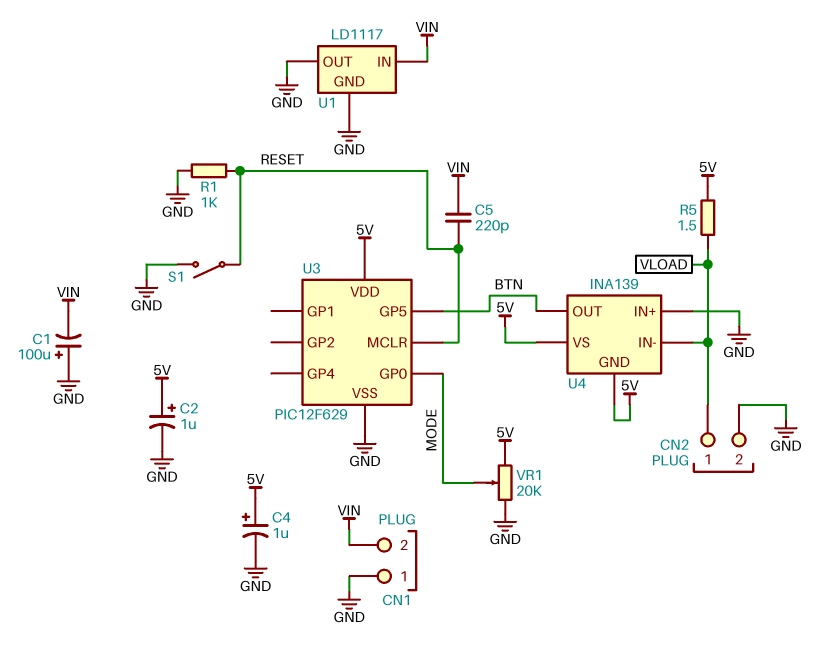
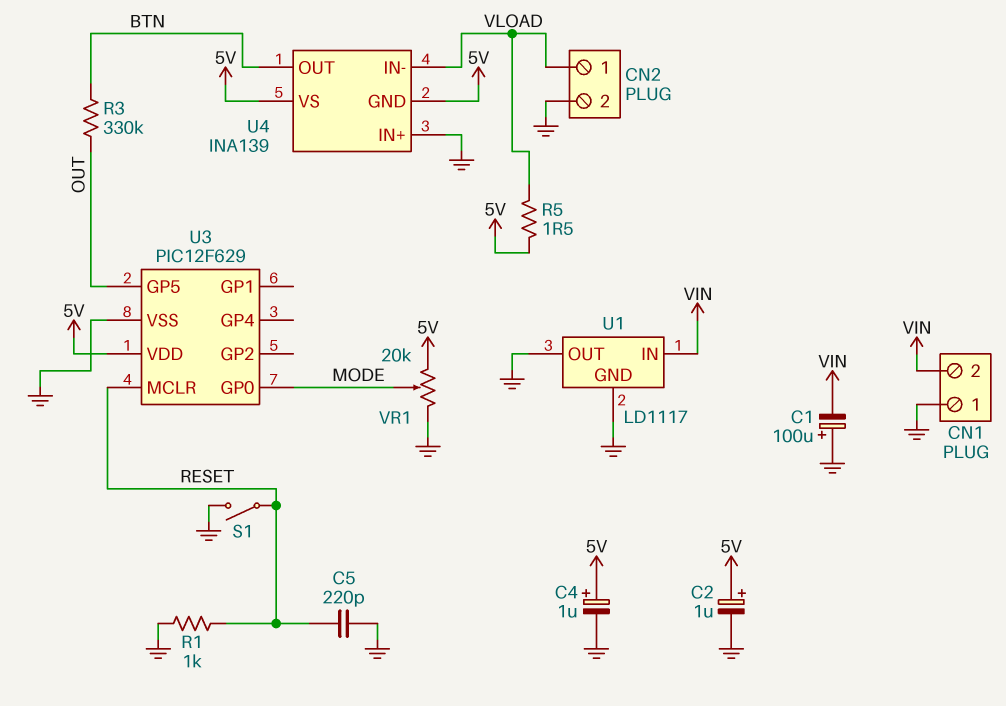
C5: 220pF (RESET, VIN) -> 220pF (GND, RESET)
R3: none -> 330k (BTN, OUT)
U3 pin GP5: BTN -> OUT

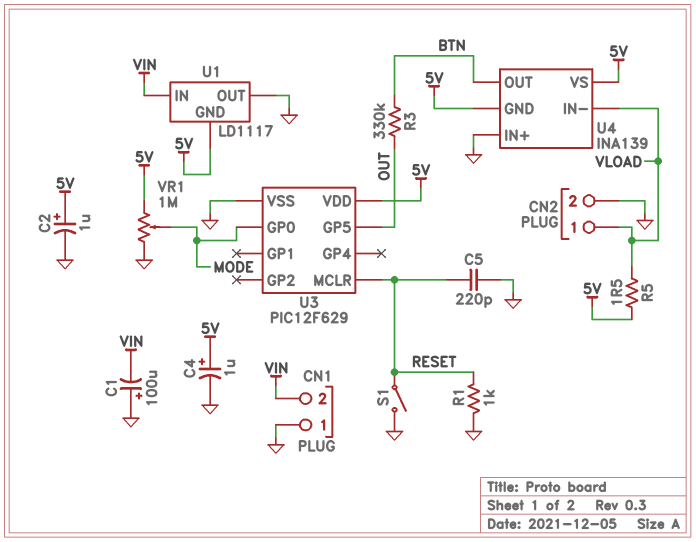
U1 pin GND: GND -> 5V
VR1: 20k (5V, GND, wiper MODE) -> 1M (5V, GND, wiper MODE)

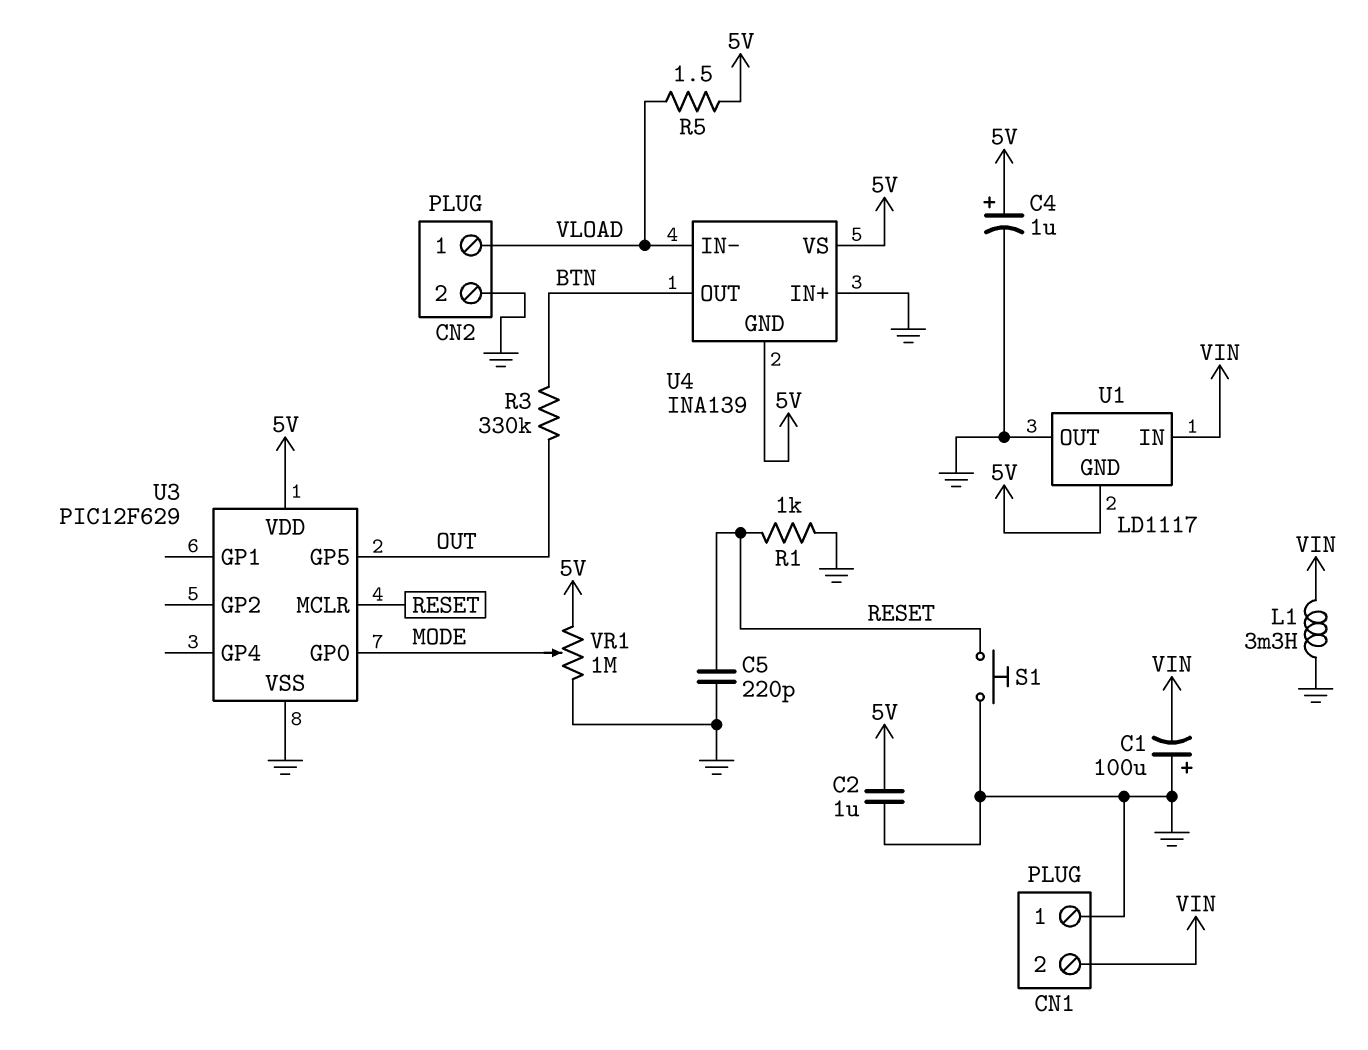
C2: 1uF (plus 5V, minus GND) -> 1uF (5V, GND)
L1: none -> 3.3mH (GND, VIN)
S1: switch (GND, RESET) -> button (GND, RESET)

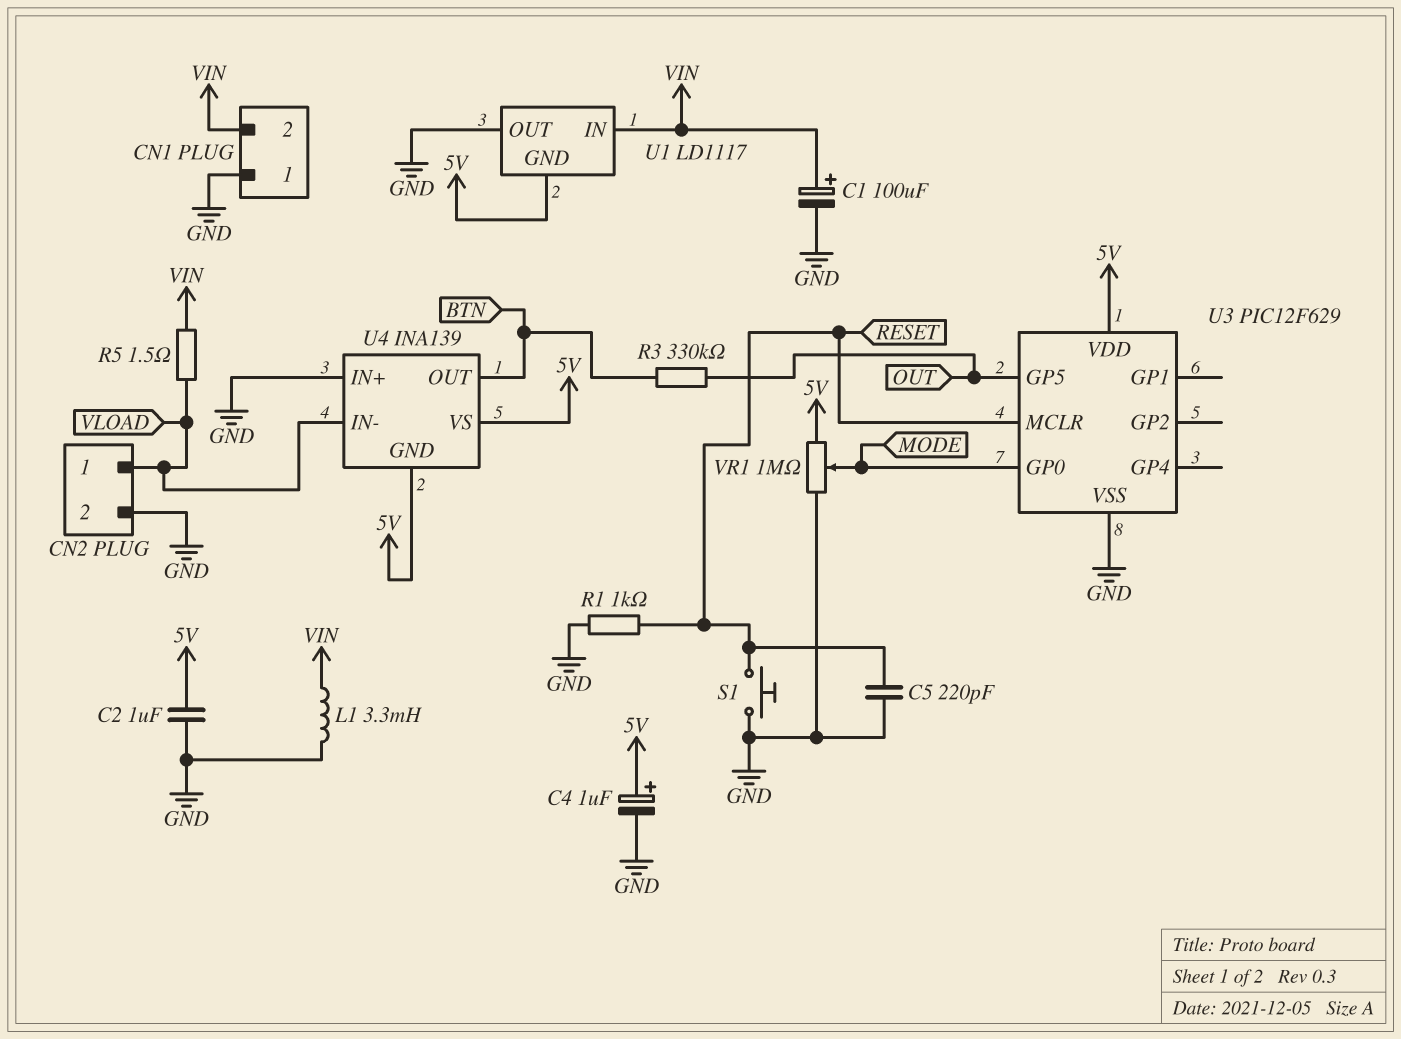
C1: 100uF (plus GND, minus VIN) -> 100uF (plus VIN, minus GND)
R5: 1.5 (5V, VLOAD) -> 1.5 (VIN, VLOAD)

